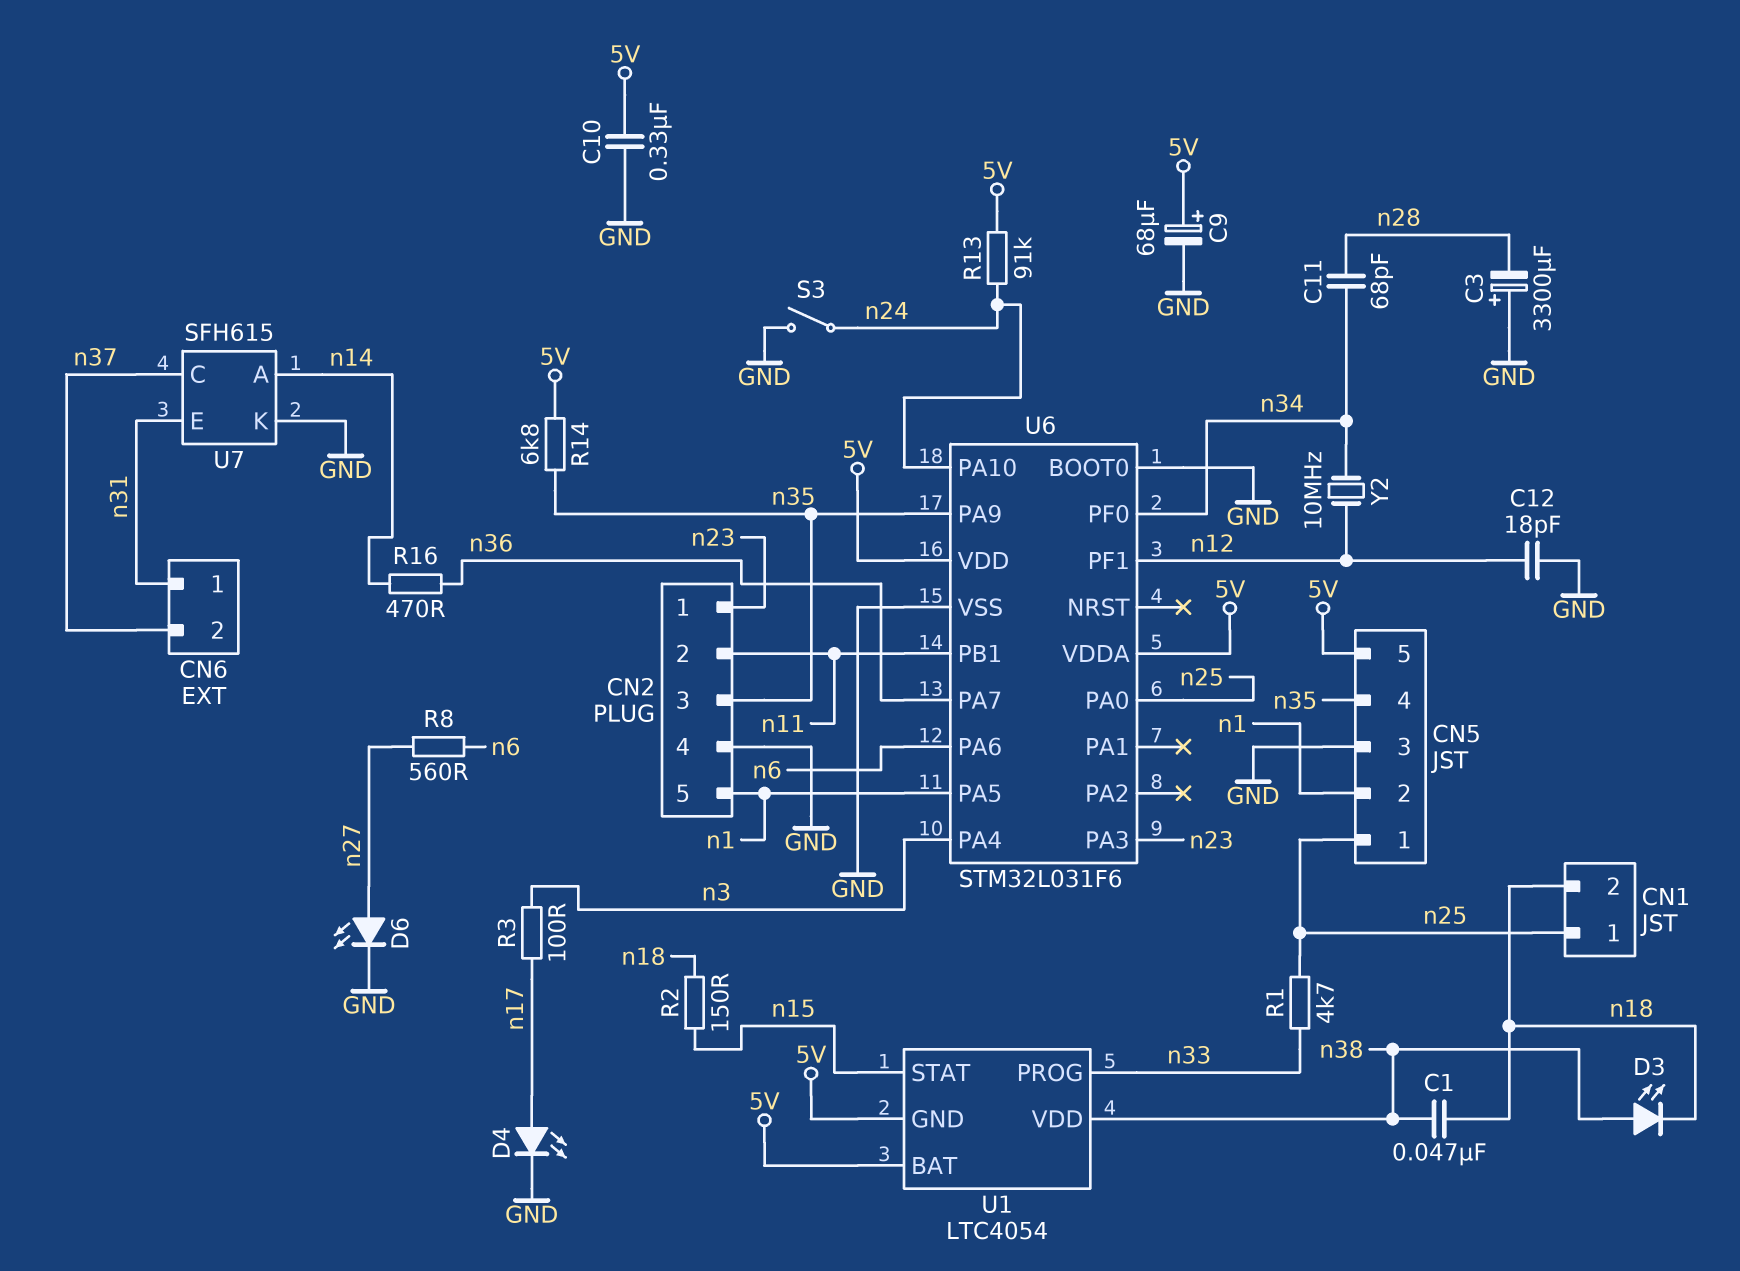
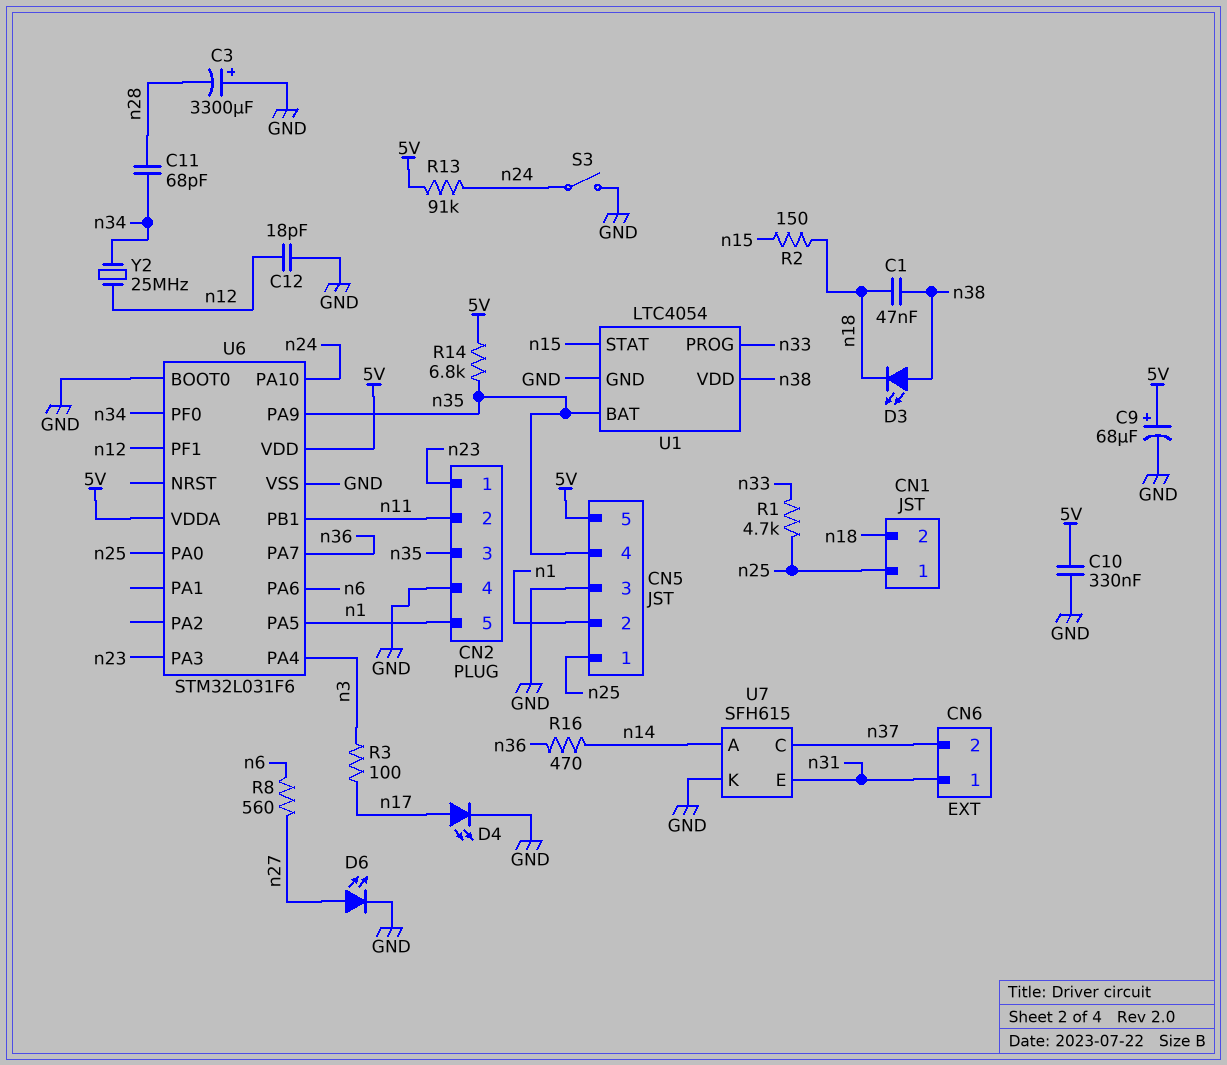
U1 pin BAT: 5V -> n35
U1 pin GND: 5V -> GND
Y2: 10MHz (n12, n34) -> 25MHz (n12, n34)

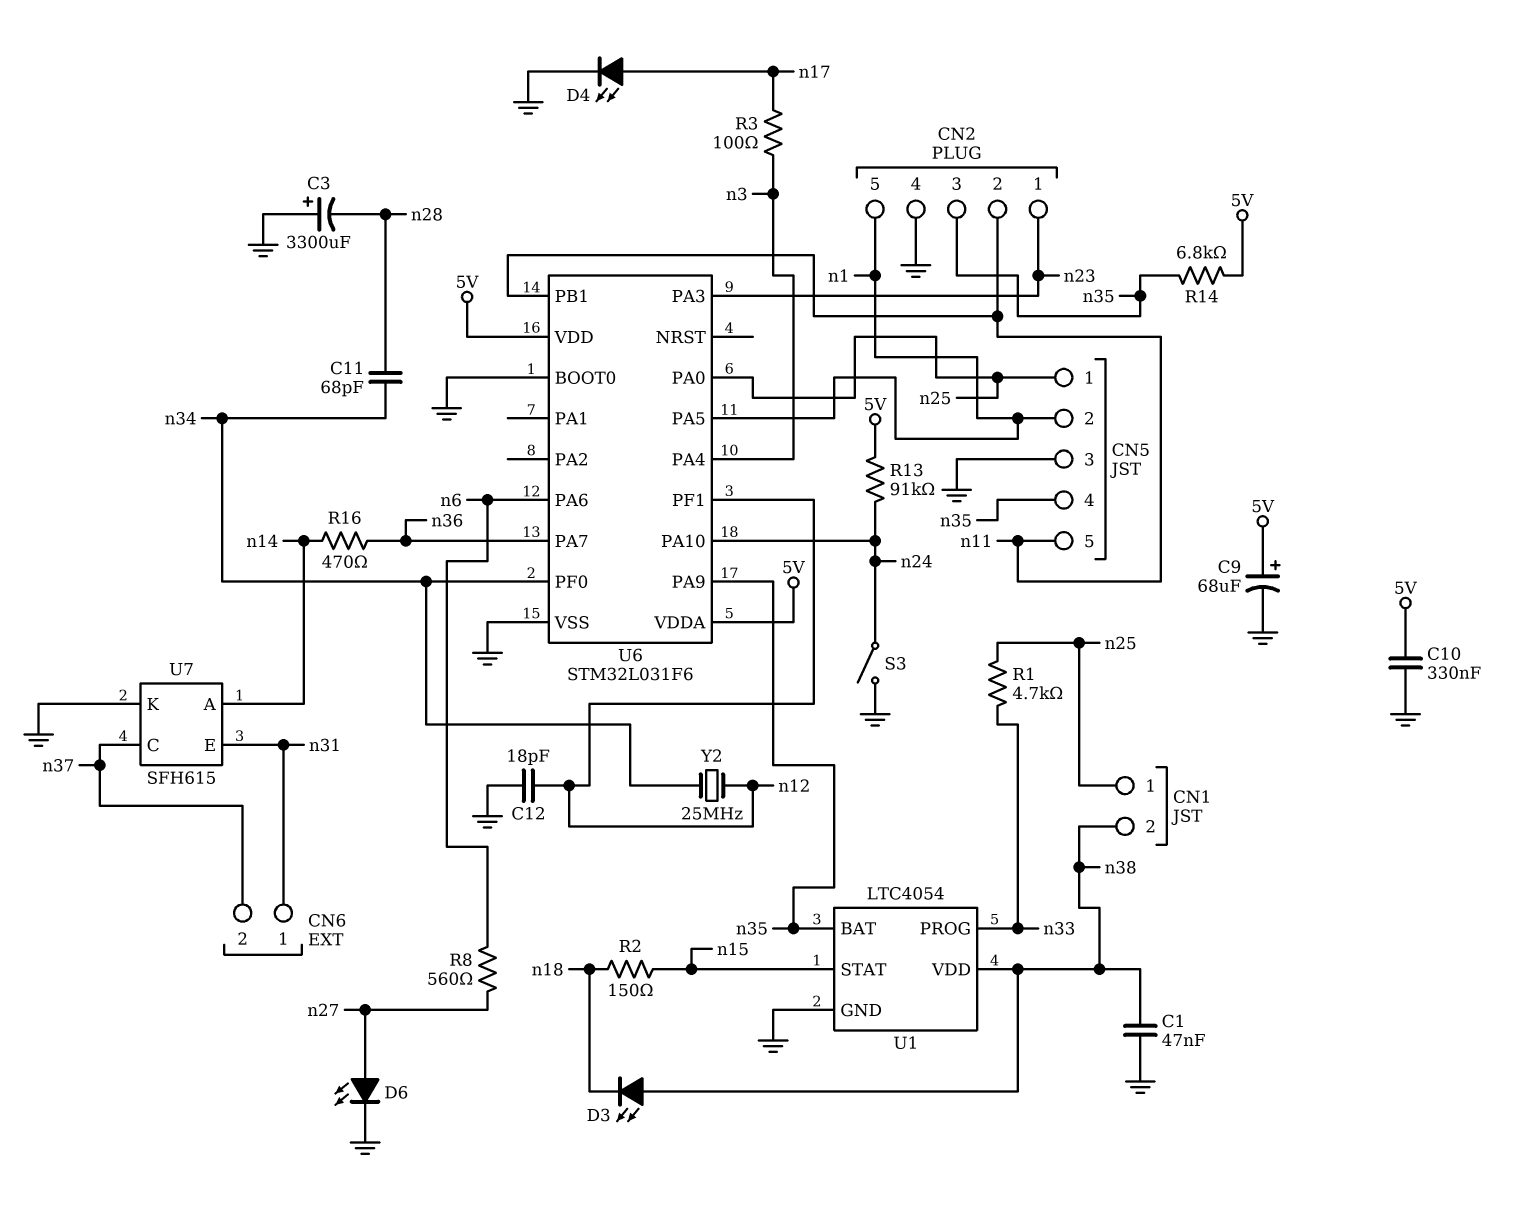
C1: 47nF (n18, n38) -> 47nF (GND, n38)
CN1 pin 2: n18 -> n38
CN5 pin 5: 5V -> n11

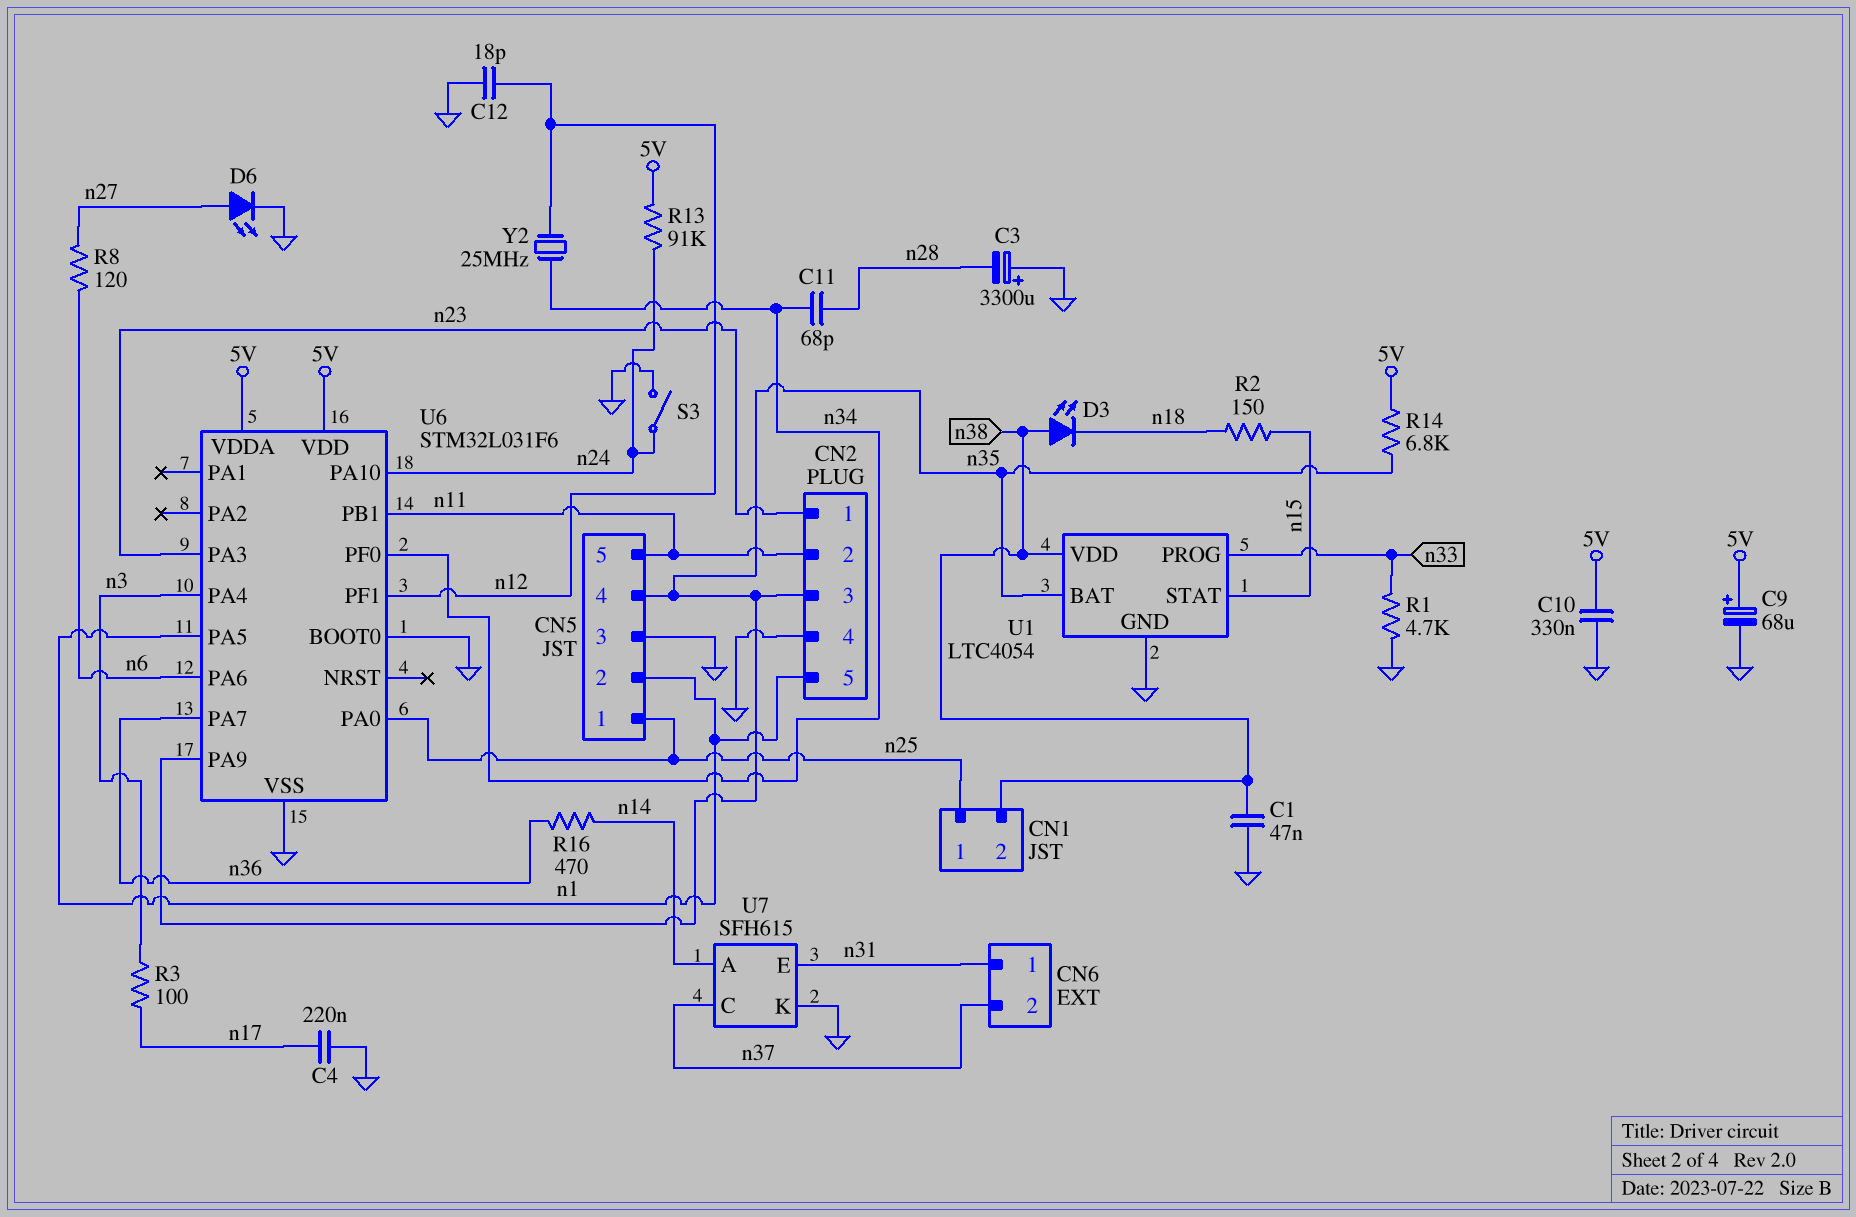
C4: none -> 220nF (GND, n17)
D4: LED (A n17, K GND) -> none
R1: 4.7k (n25, n33) -> 4.7k (GND, n33)
R8: 560 (n6, n27) -> 120 (n6, n27)

